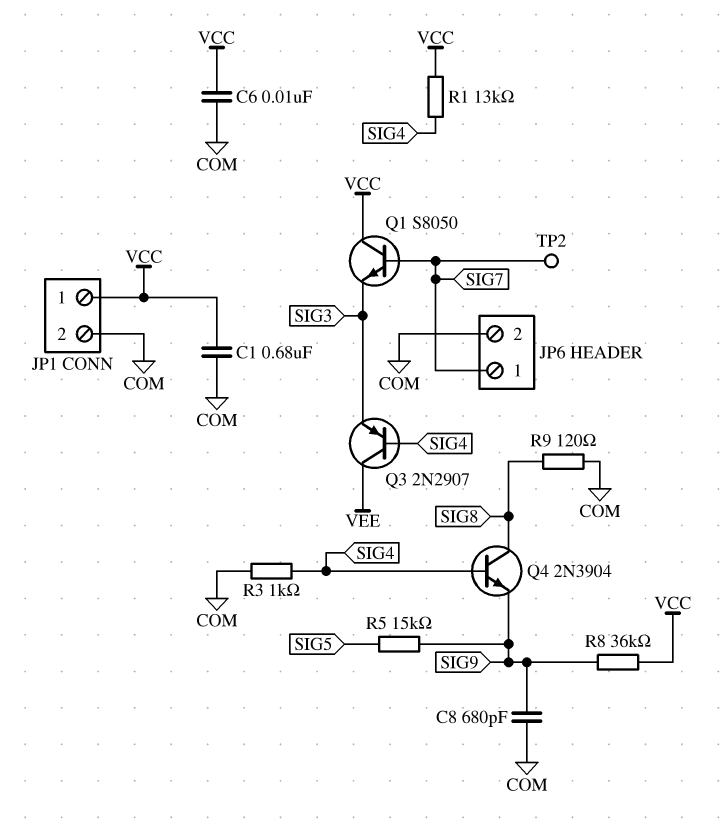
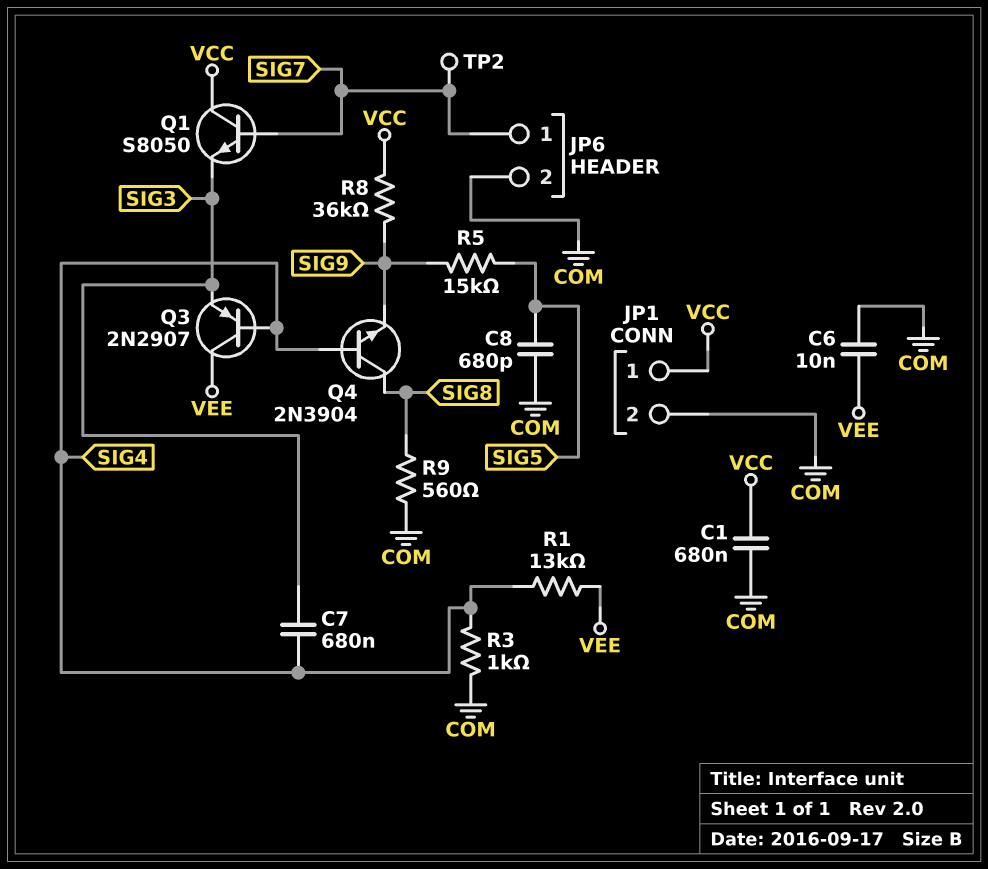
C6: 10nF (COM, VCC) -> 10nF (COM, VEE)
C7: none -> 680nF (SIG3, SIG4)
C8: 680pF (COM, SIG9) -> 680pF (COM, SIG5)
R1: 13k (SIG4, VCC) -> 13k (SIG4, VEE)
R9: 120 (COM, SIG8) -> 560 (COM, SIG8)

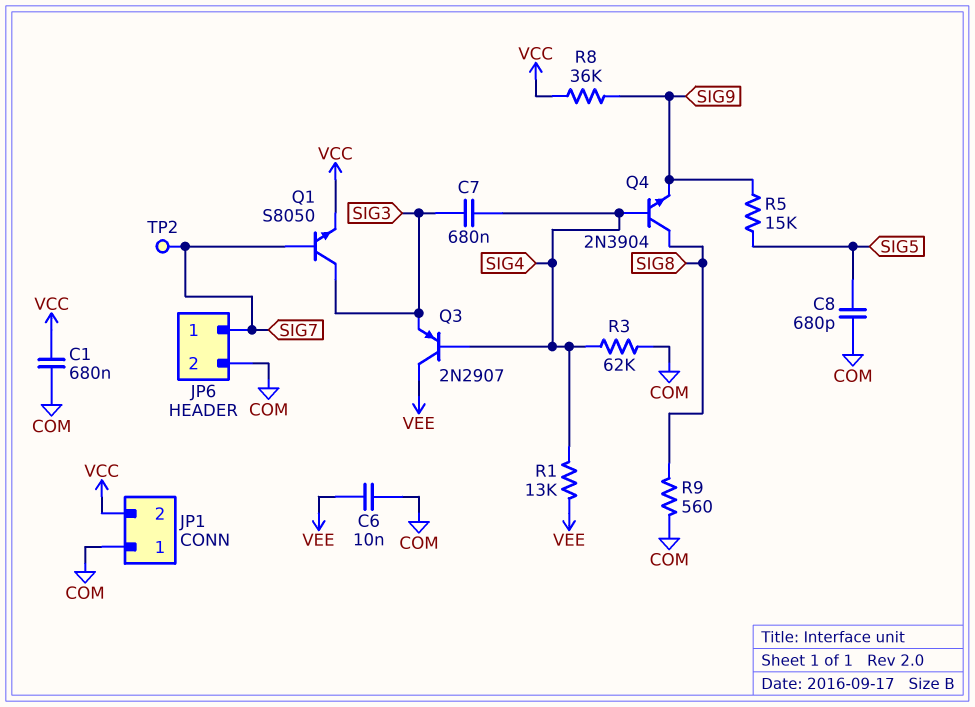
JP1 pin 1: VCC -> COM
JP1 pin 2: COM -> VCC
Q1: NPN S8050 (B SIG7, C VCC, E SIG3) -> NPN S8050 (B SIG7, C SIG3, E VCC)
R3: 1k (COM, SIG4) -> 62k (COM, SIG4)

